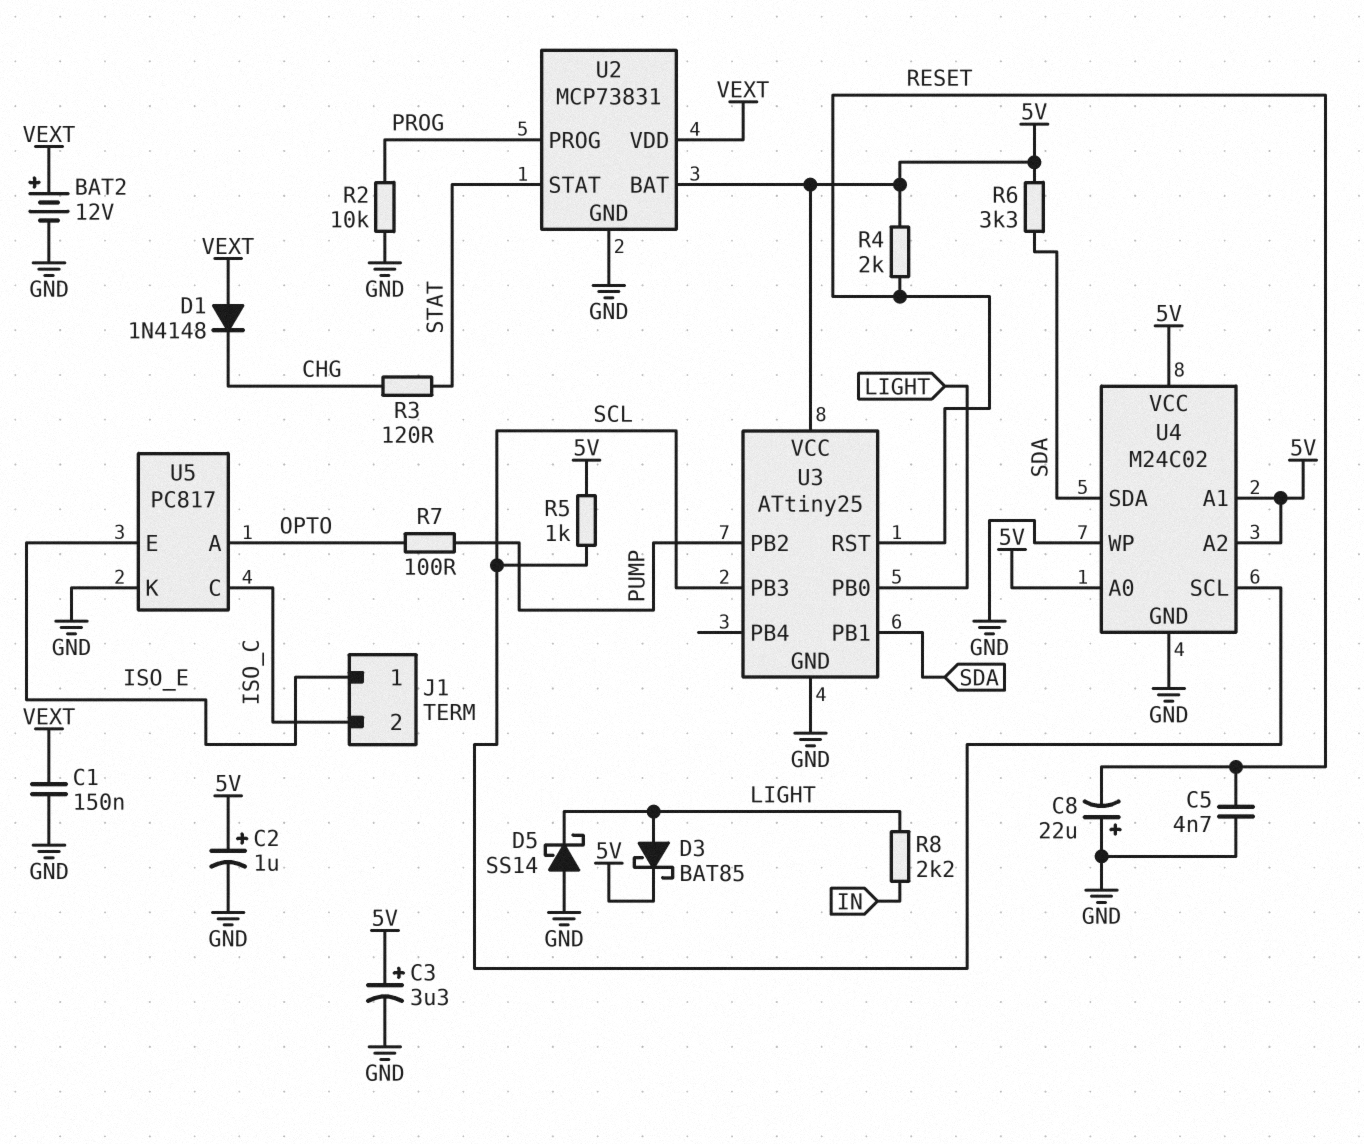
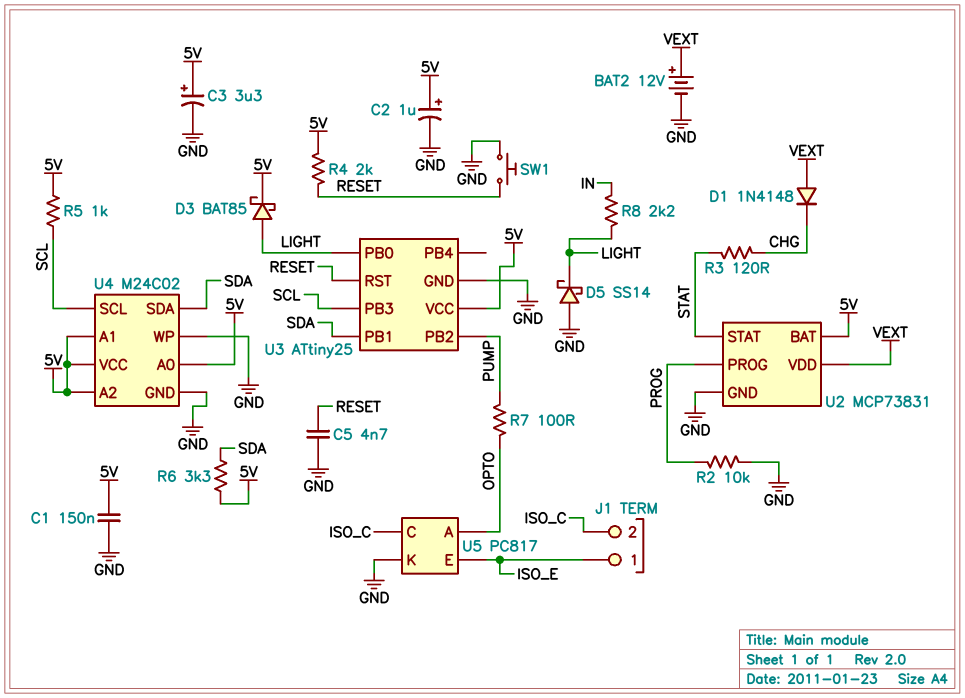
C1: 150nF (GND, VEXT) -> 150nF (5V, GND)
C8: 22uF (plus GND, minus RESET) -> none
SW1: none -> button (GND, RESET)

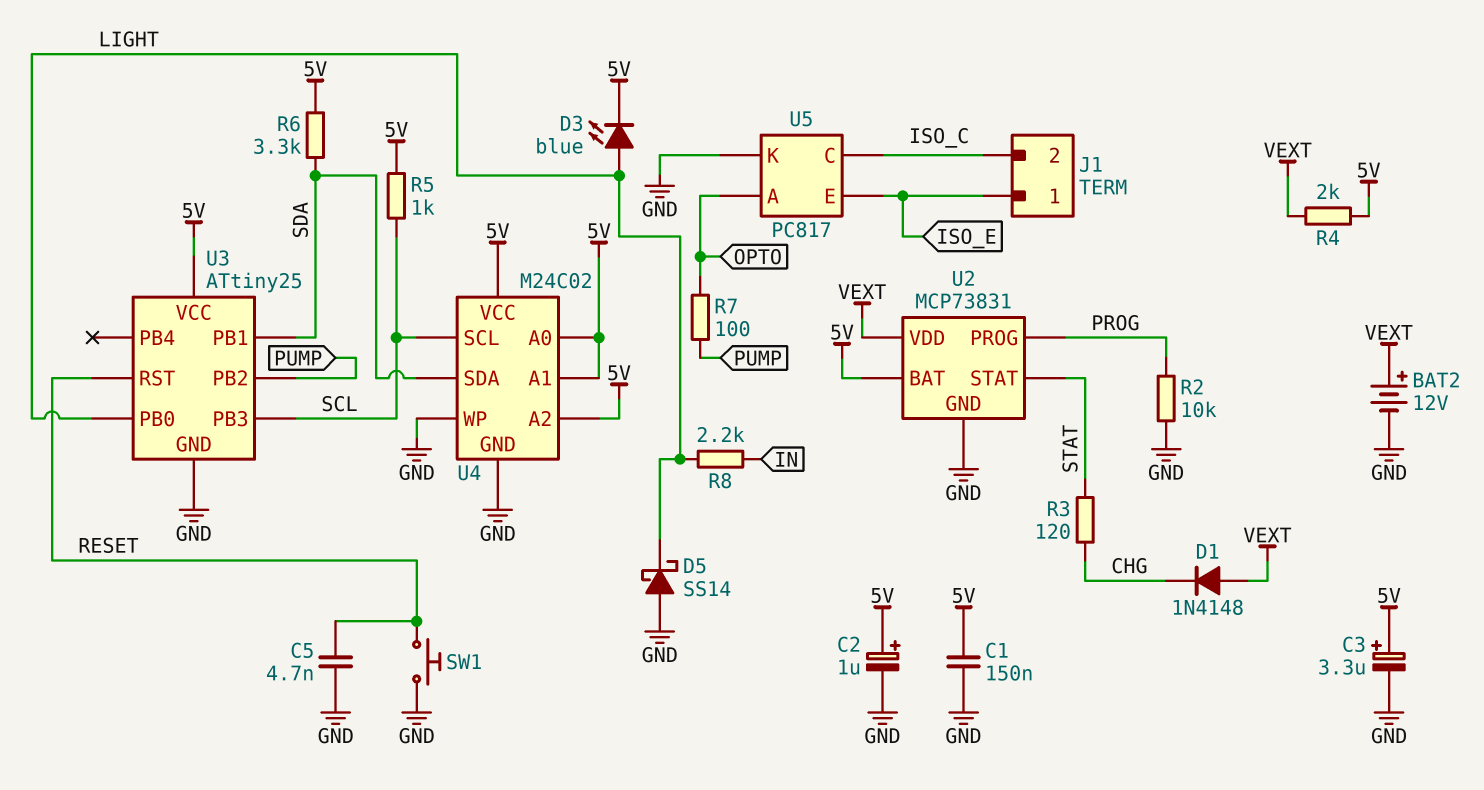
D3: schottky BAT85 (A LIGHT, K 5V) -> LED blue (A LIGHT, K 5V)
R4: 2k (5V, RESET) -> 2k (5V, VEXT)

